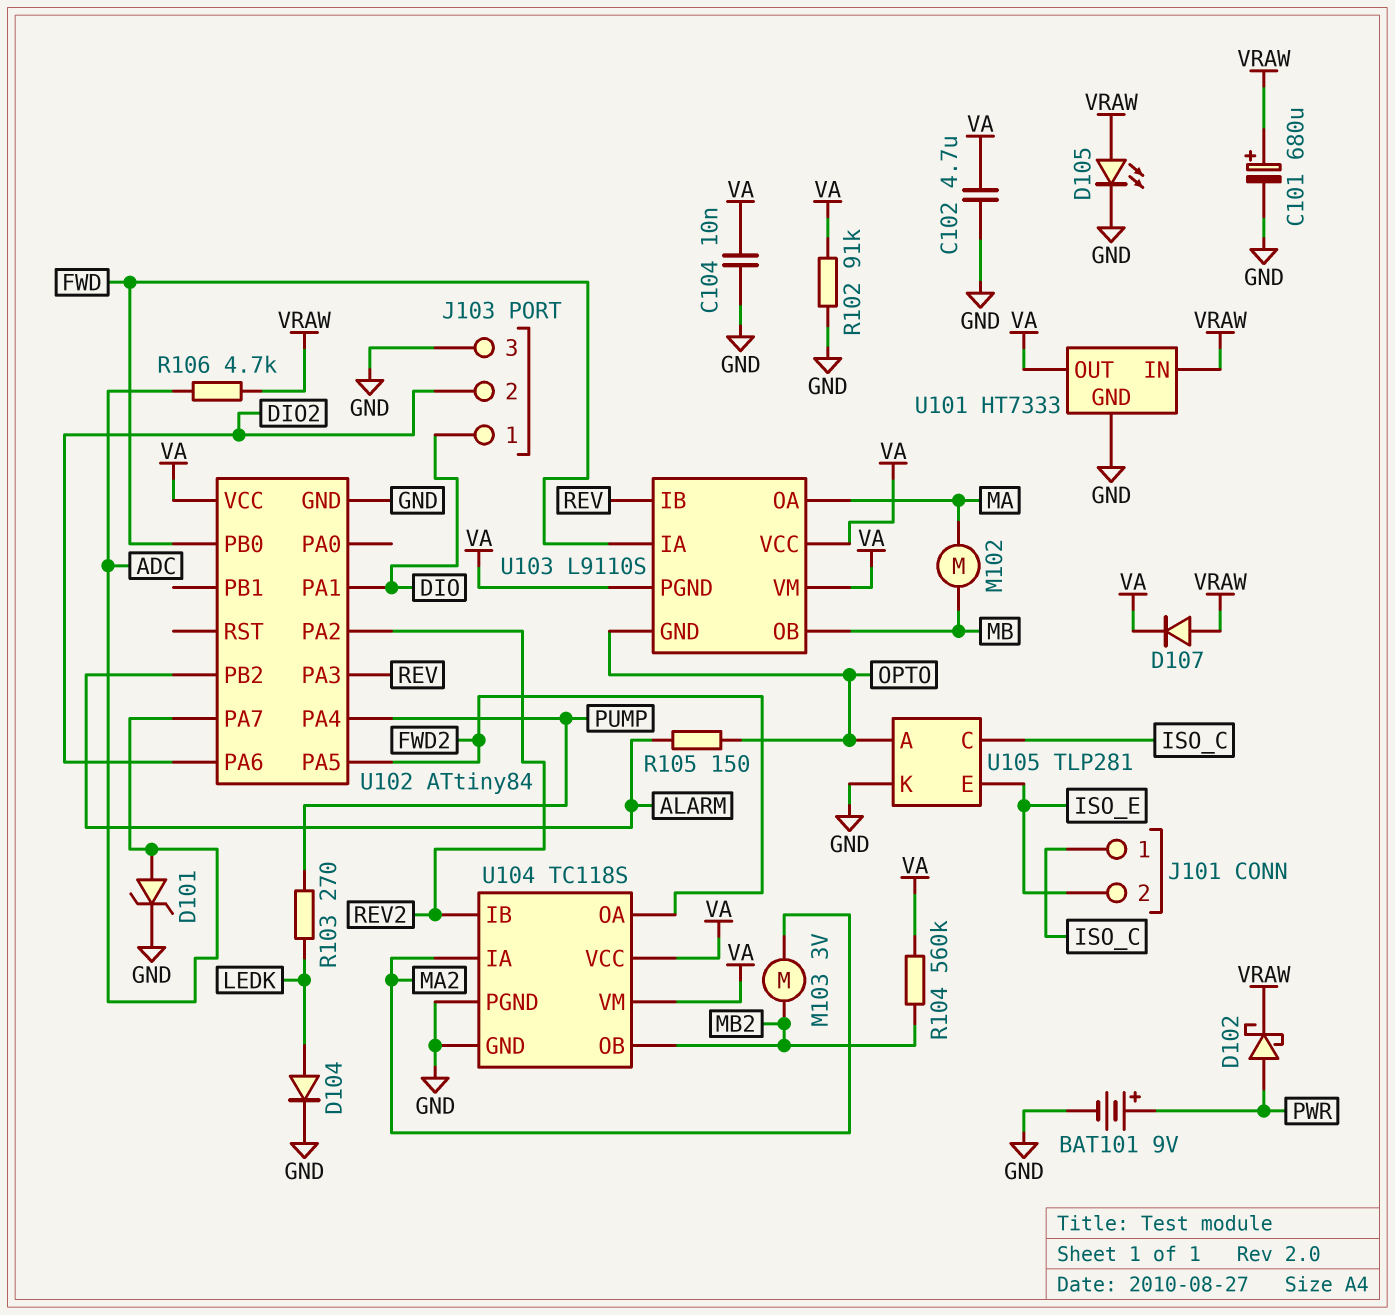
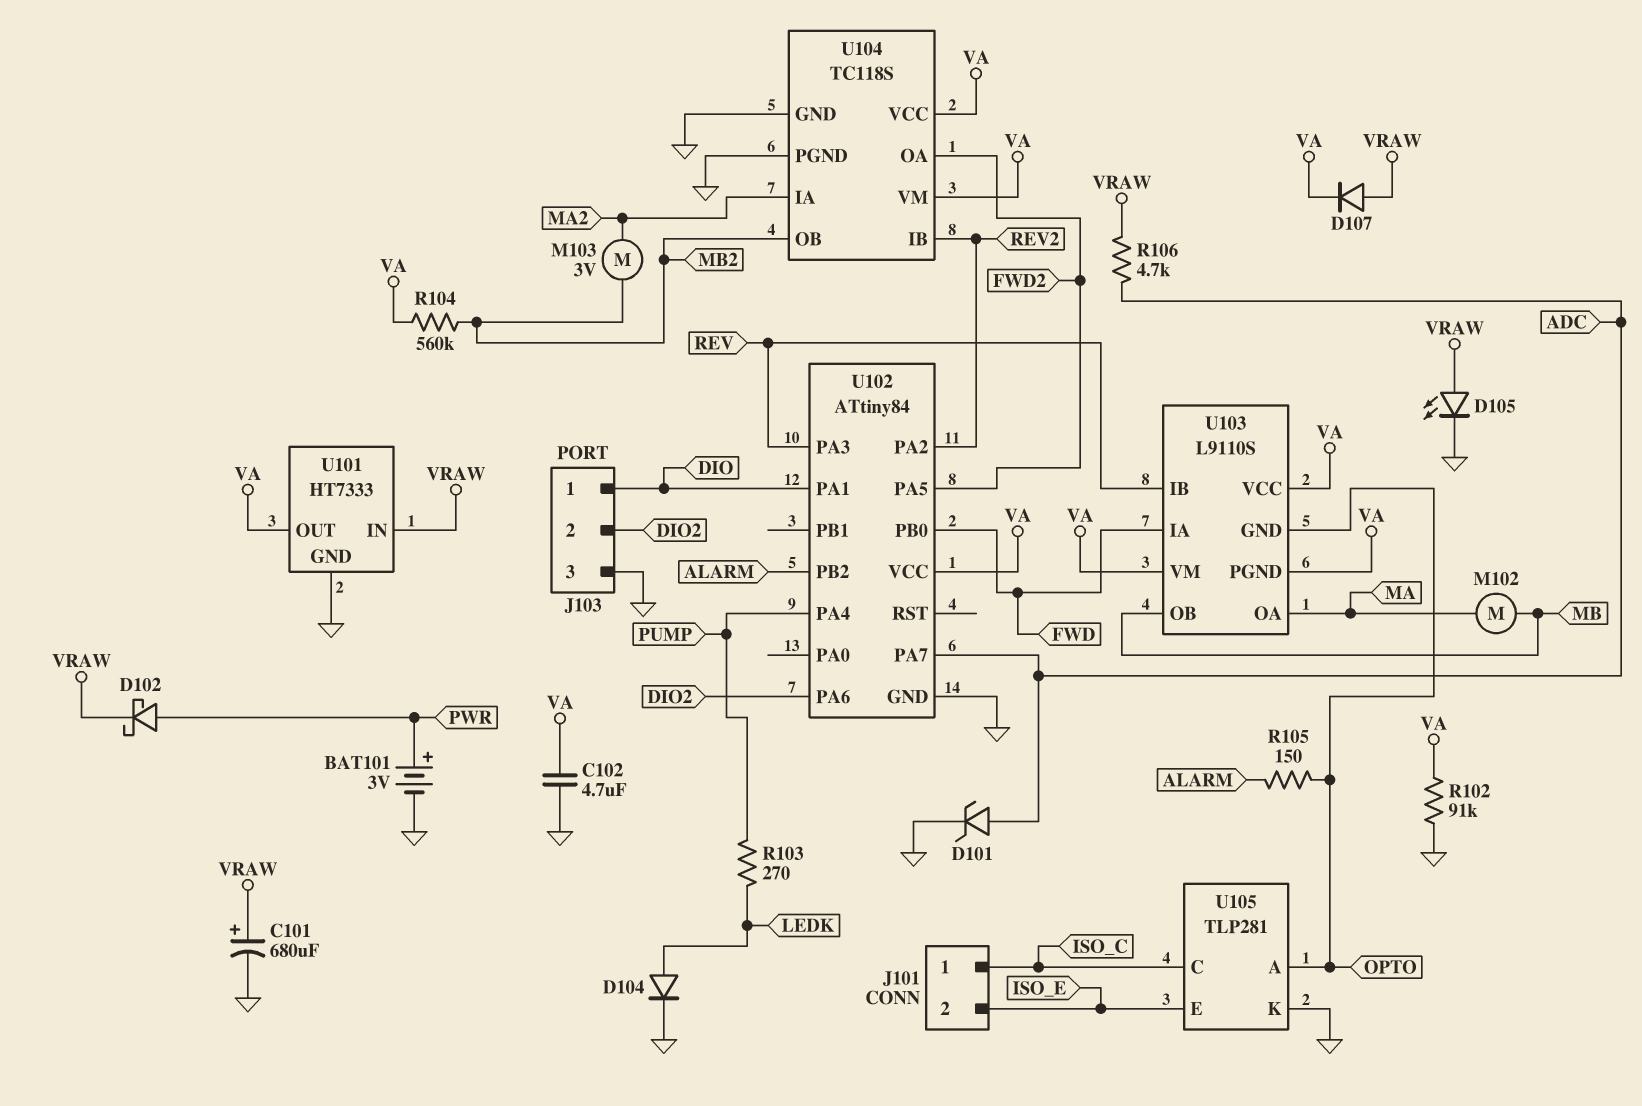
BAT101: 9V (plus PWR, minus GND) -> 3V (plus PWR, minus GND)
C104: 10nF (GND, VA) -> none

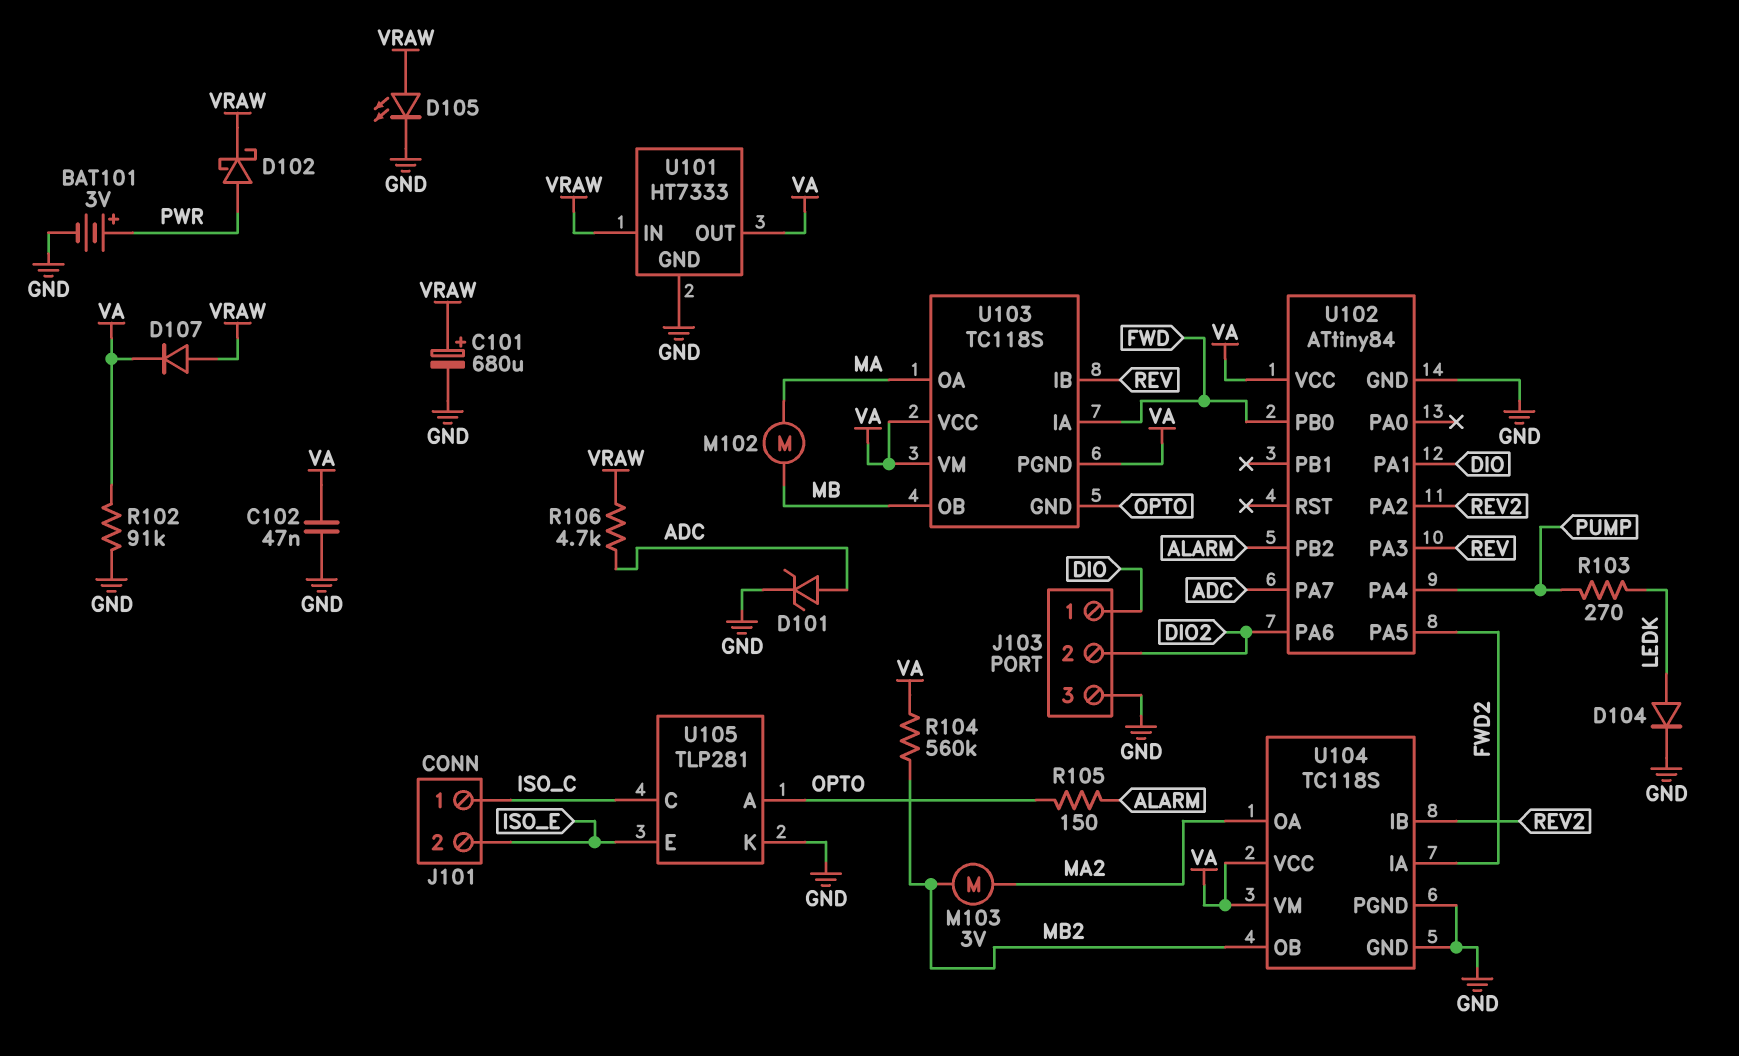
C102: 4.7uF (GND, VA) -> 47nF (GND, VA)
U103: L9110S -> TC118S
U104 pin IA: MA2 -> FWD2
U104 pin OA: FWD2 -> MA2

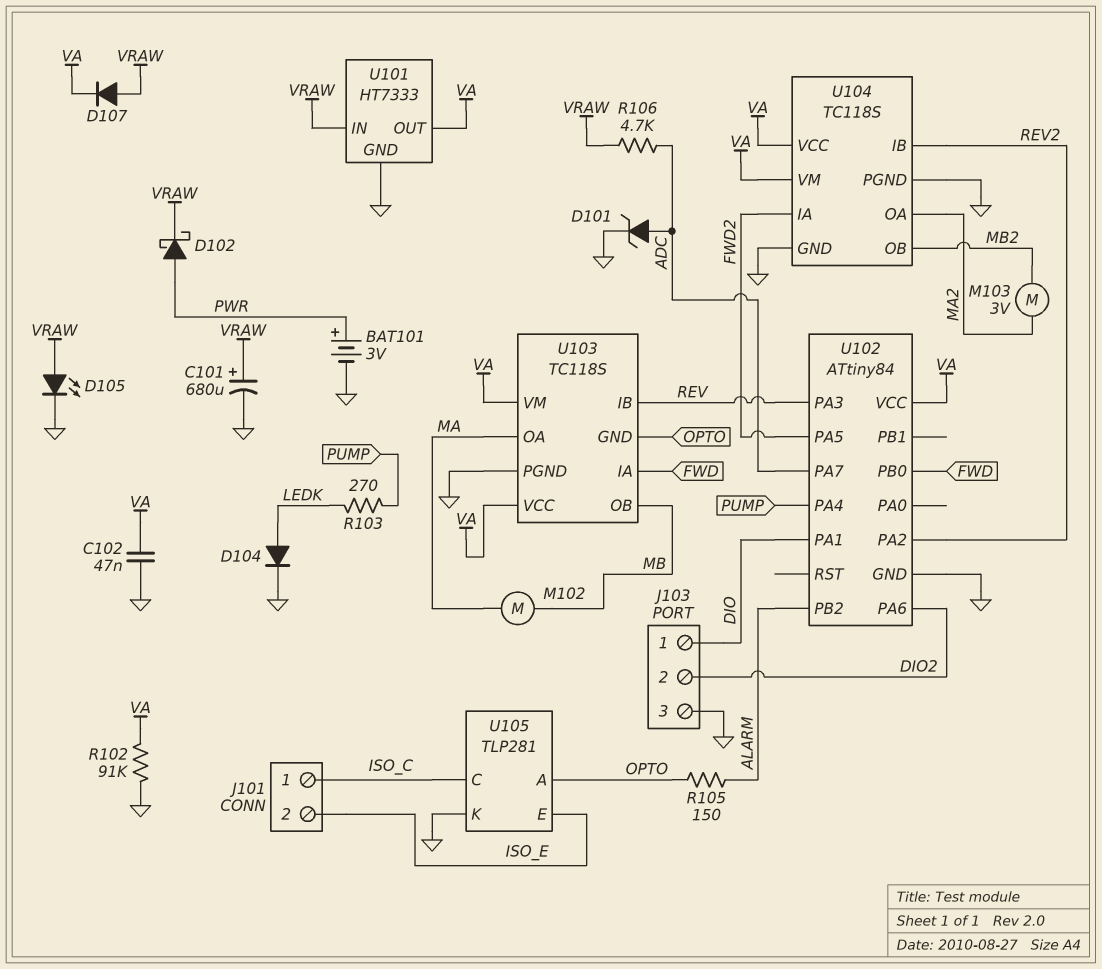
R104: 560k (MB2, VA) -> none
U103 pin PGND: VA -> GND

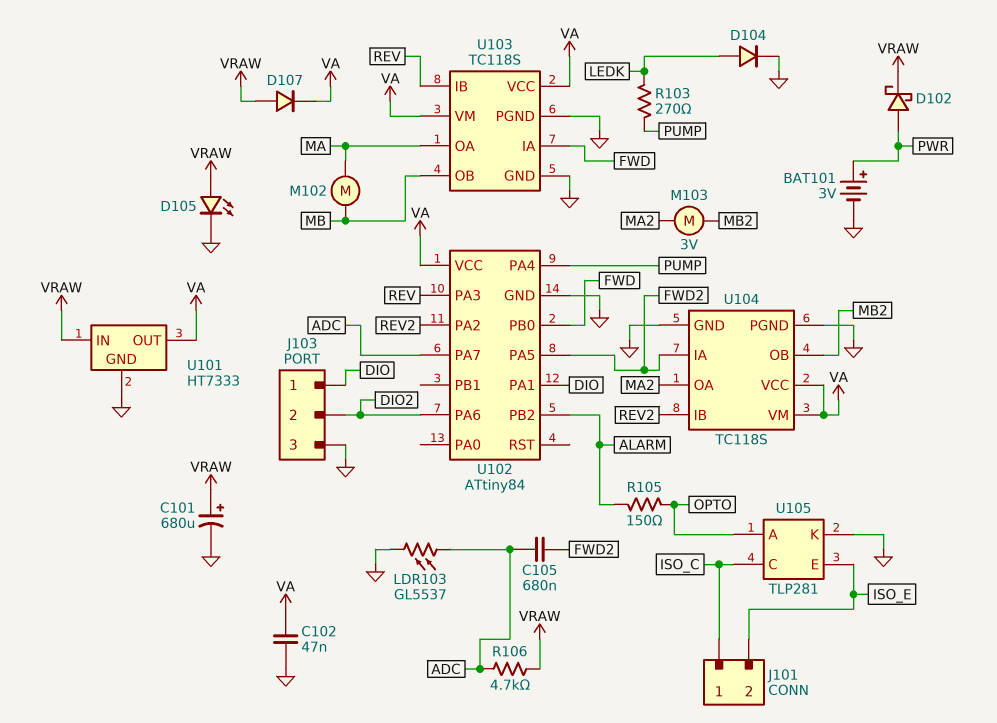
C105: none -> 680nF (ADC, FWD2)
D101: zener (A ADC, K GND) -> none
LDR103: none -> GL5537 (ADC, GND)
R102: 91k (GND, VA) -> none
U103 pin GND: OPTO -> GND

